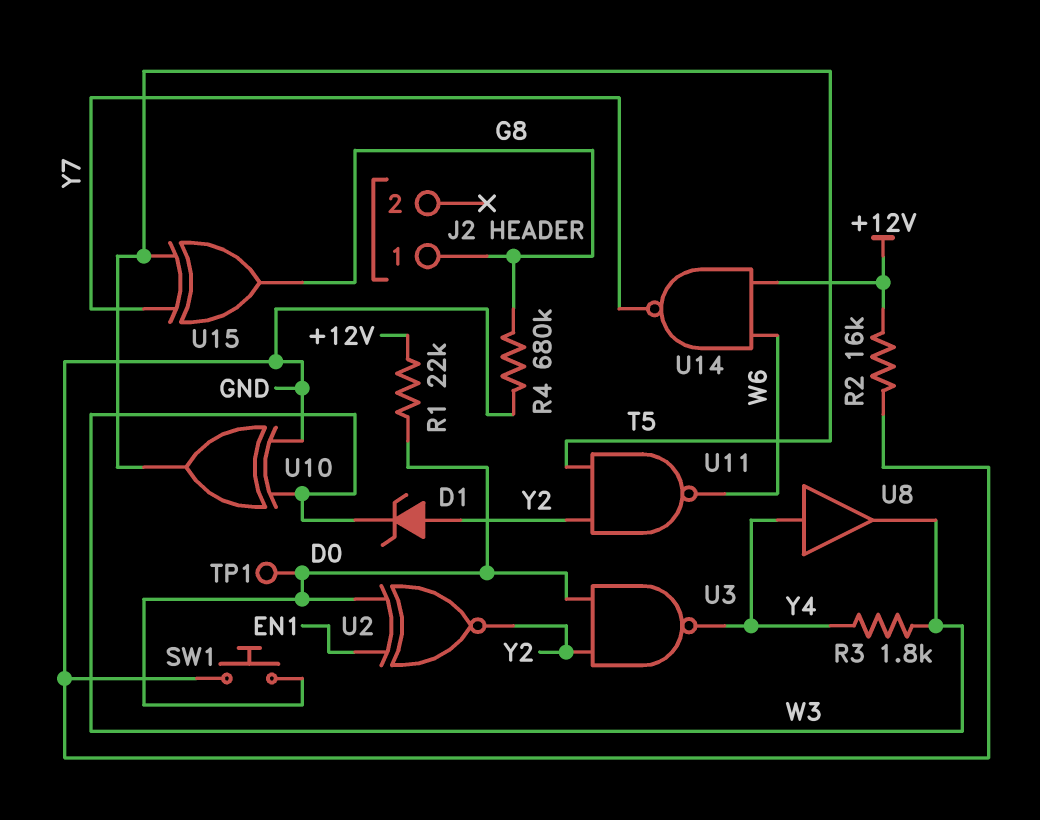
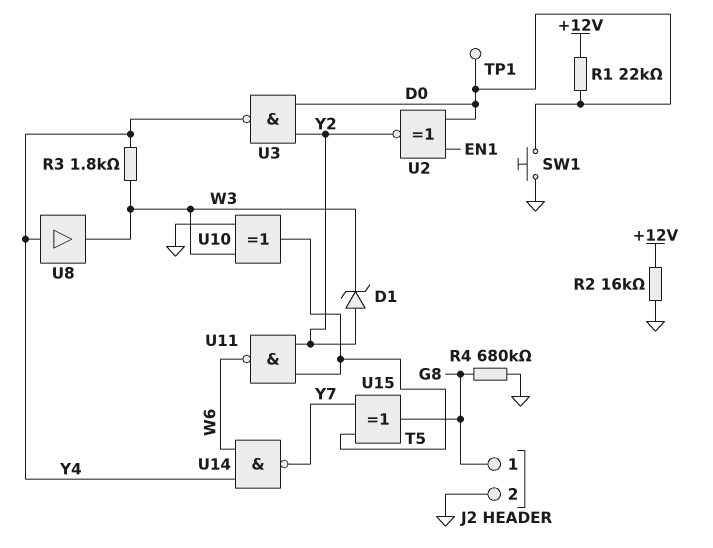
J2 pin 2: none -> GND
U14: NAND (in +12V, in W6, out Y7) -> NAND (in W6, in Y4, out Y7)

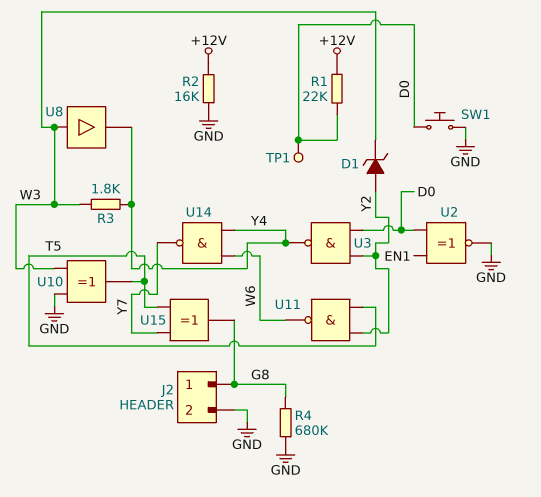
U2: XNOR (in D0, in EN1, out Y2) -> XNOR (in D0, in EN1, out GND)
U8: buffer (in Y4, out W3) -> buffer (in W3, out Y4)

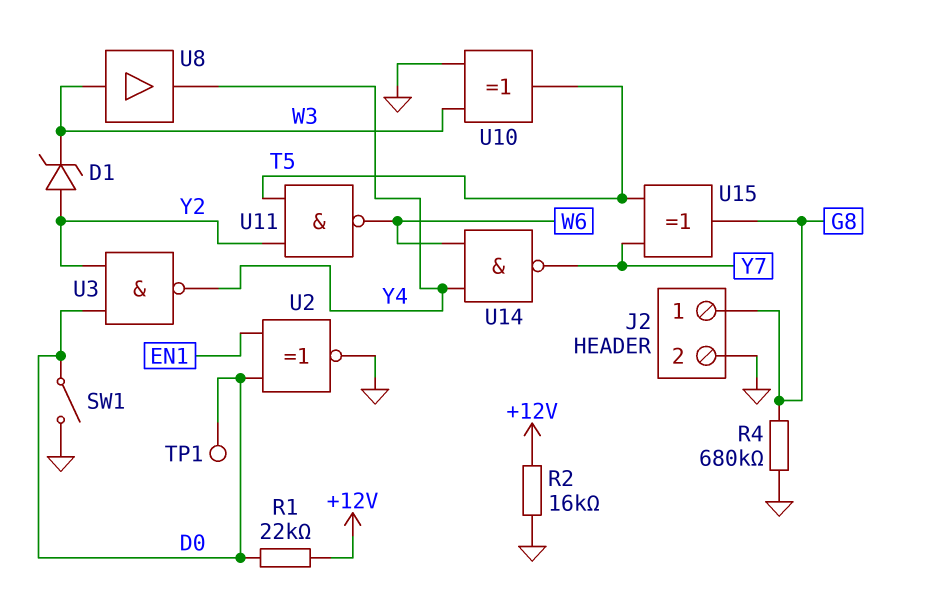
R3: 1.8k (W3, Y4) -> none
SW1: button (D0, GND) -> switch (D0, GND)

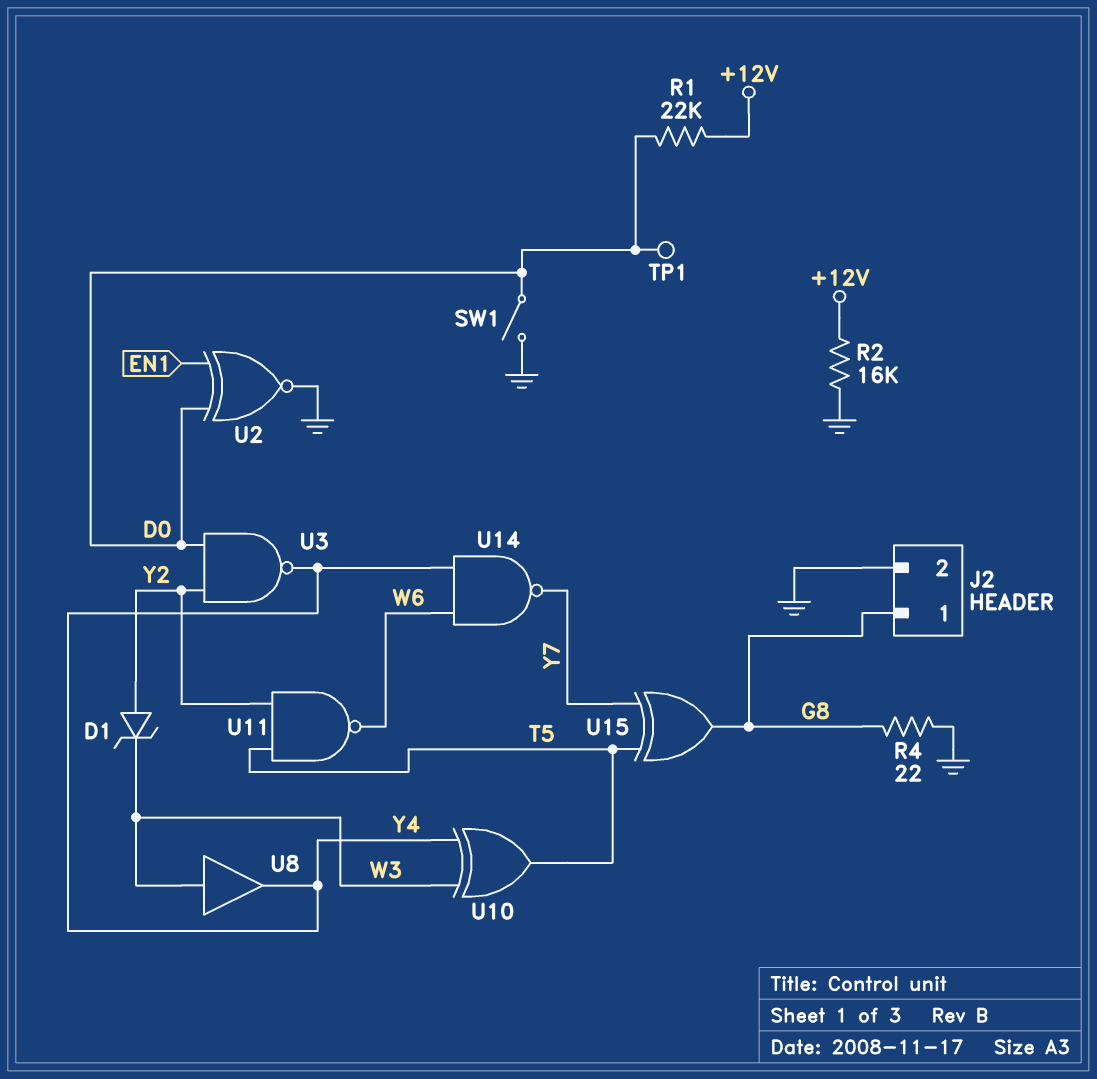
R4: 680k (G8, GND) -> 22 (G8, GND)
U10: XOR (in GND, in W3, out T5) -> XOR (in W3, in Y4, out T5)

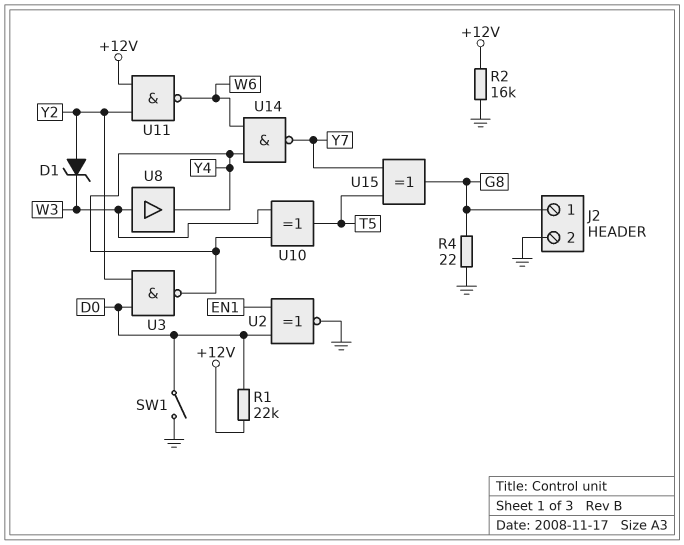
TP1: test point (D0) -> none
U11: NAND (in T5, in Y2, out W6) -> NAND (in +12V, in Y2, out W6)

